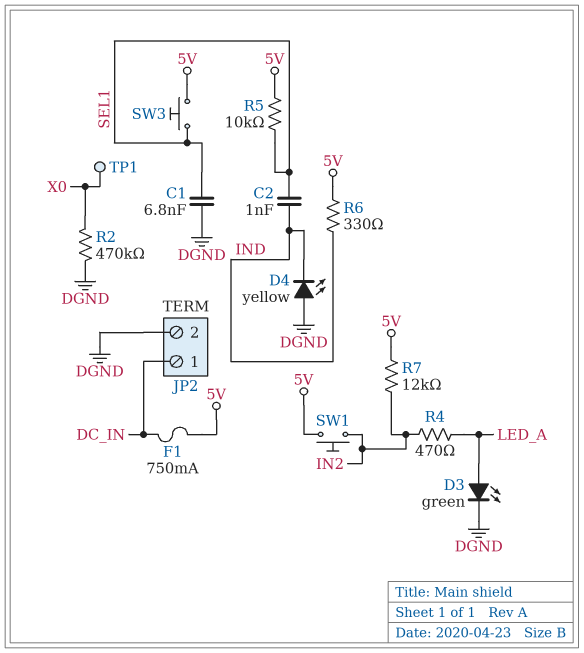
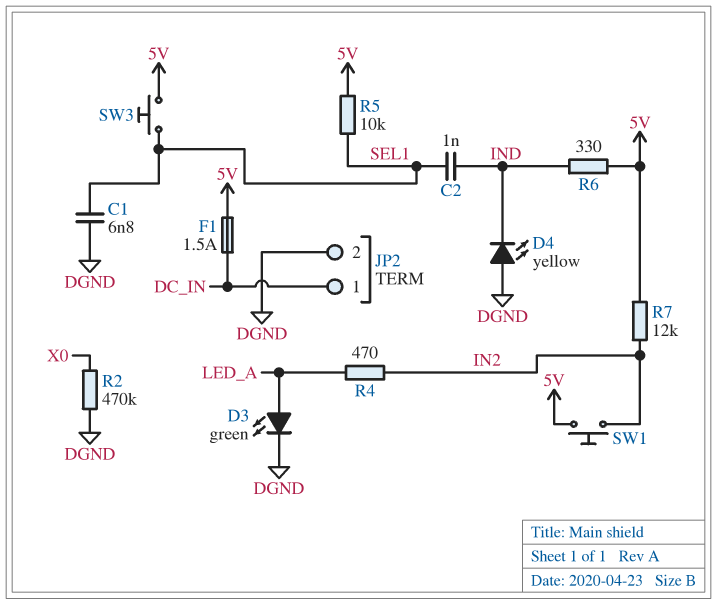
F1: 750mA (5V, DC_IN) -> 1.5A (5V, DC_IN)
TP1: test point (X0) -> none

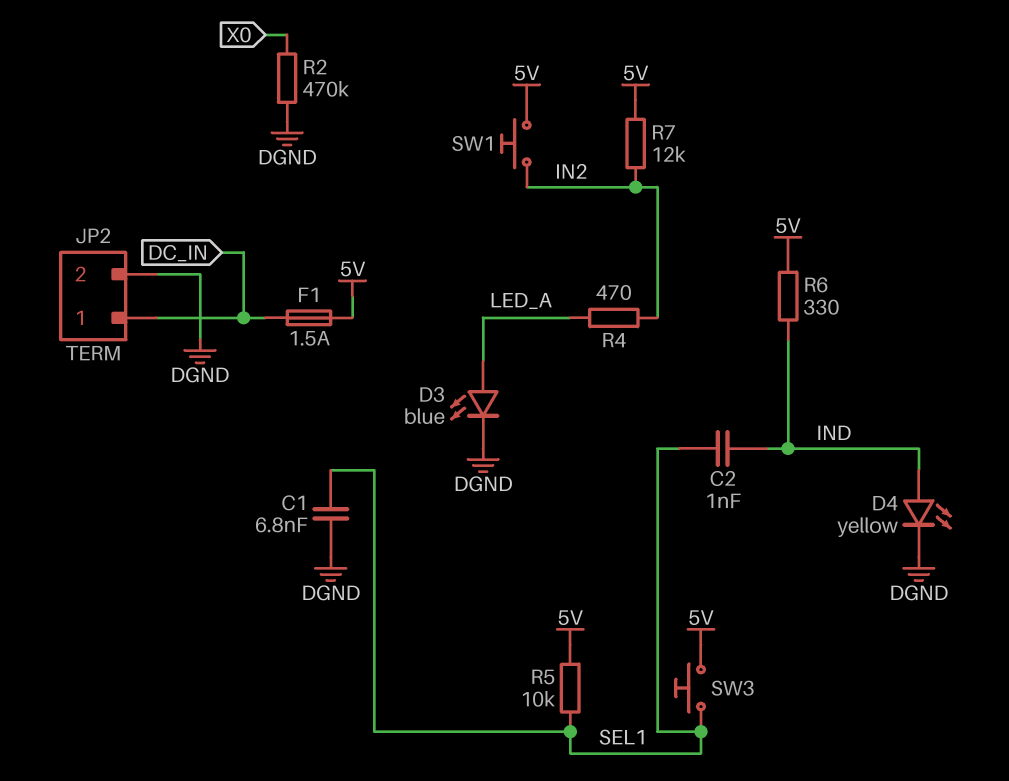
D3: LED green (A LED_A, K DGND) -> LED blue (A LED_A, K DGND)
D4: LED yellow (A DGND, K IND) -> LED yellow (A IND, K DGND)

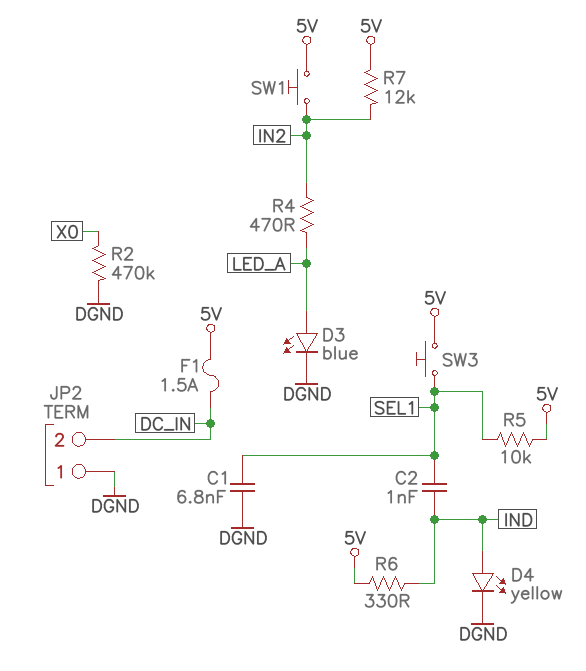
JP2 pin 1: DC_IN -> DGND
JP2 pin 2: DGND -> DC_IN

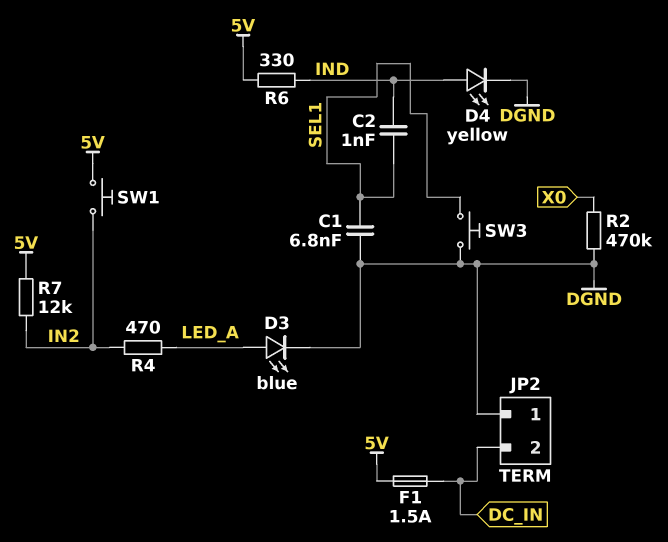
R5: 10k (5V, SEL1) -> none
SW3: button (5V, SEL1) -> button (DGND, SEL1)

